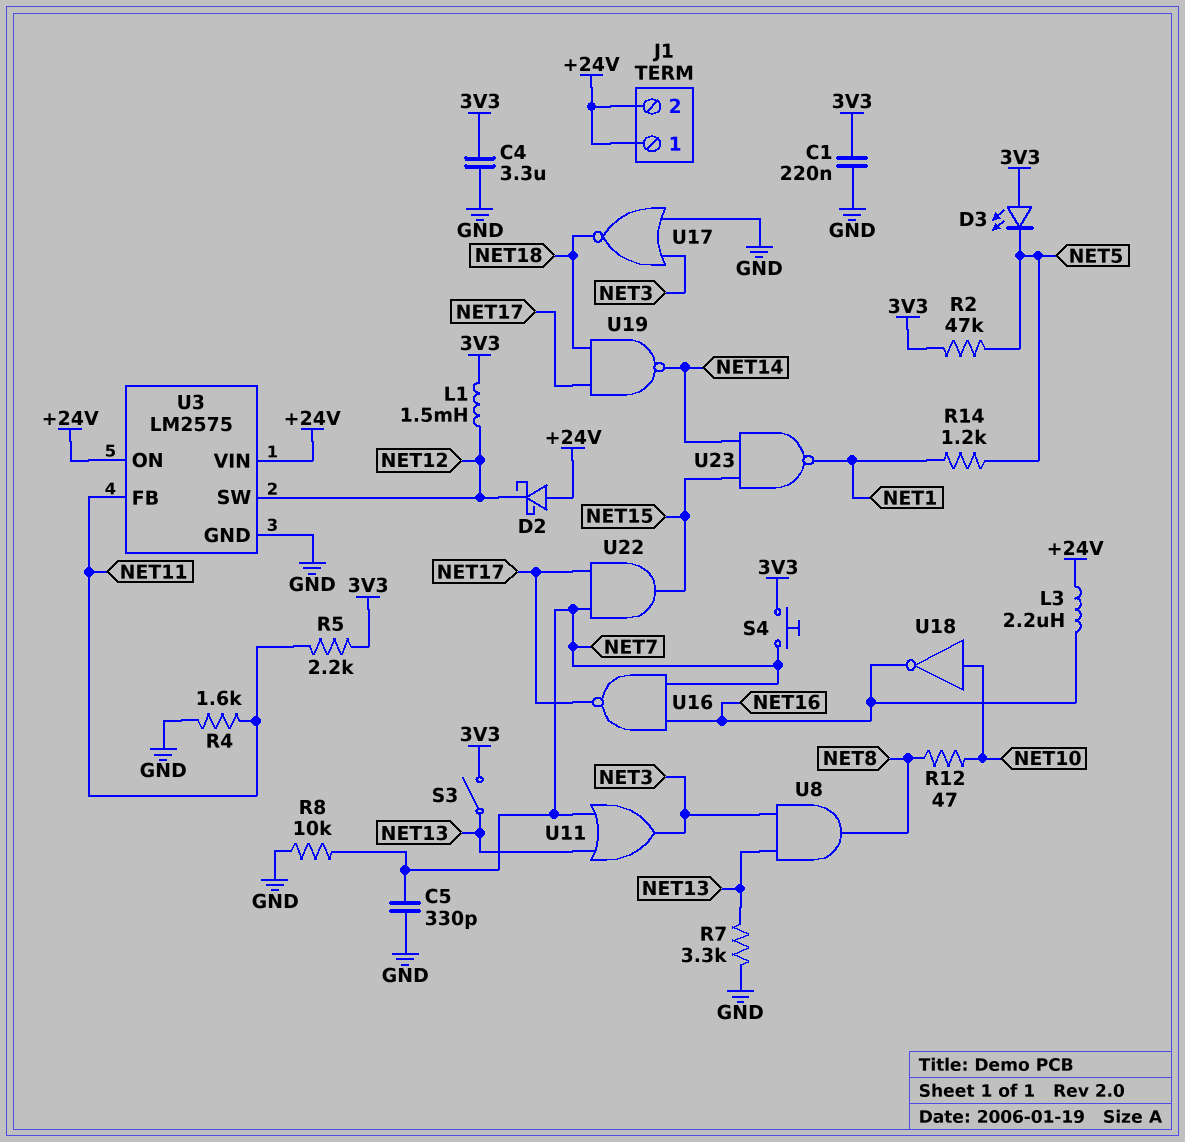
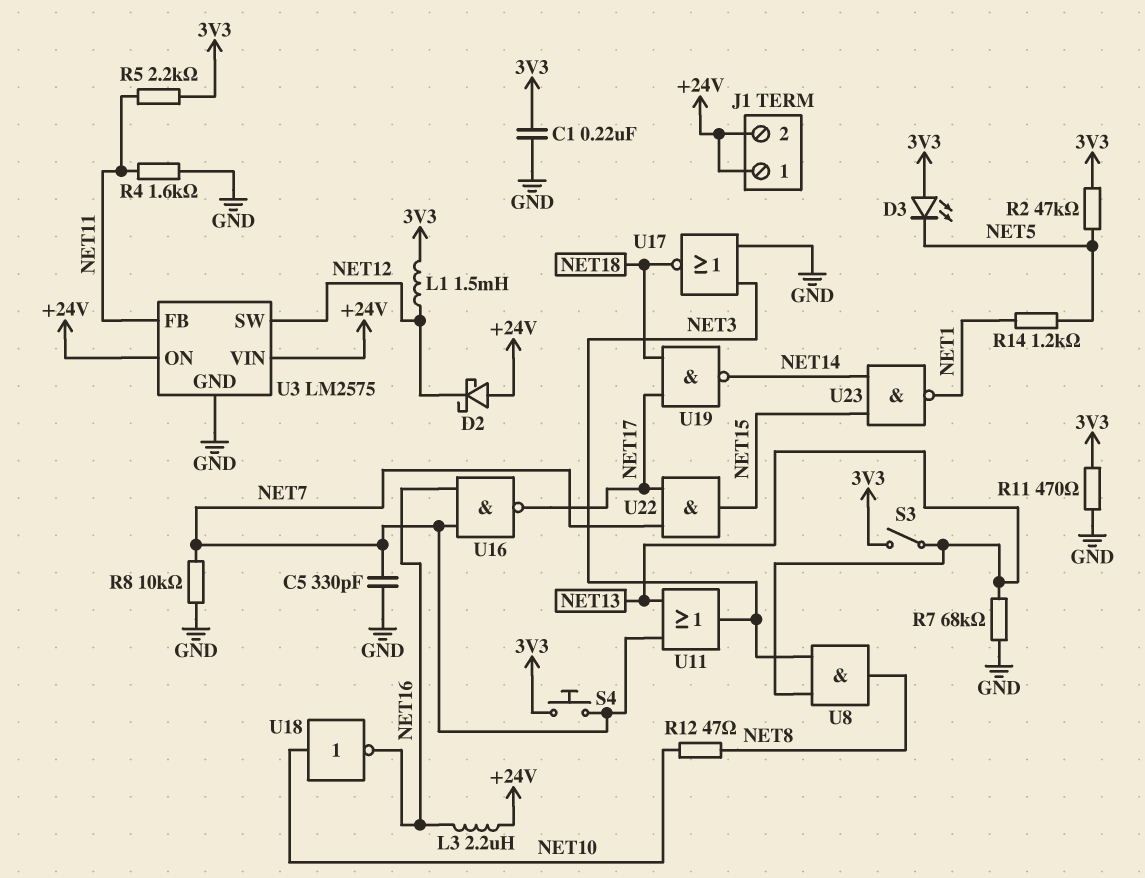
C4: 3.3uF (3V3, GND) -> none
R7: 3.3k (GND, NET13) -> 68k (GND, NET13)
R11: none -> 470 (3V3, GND)

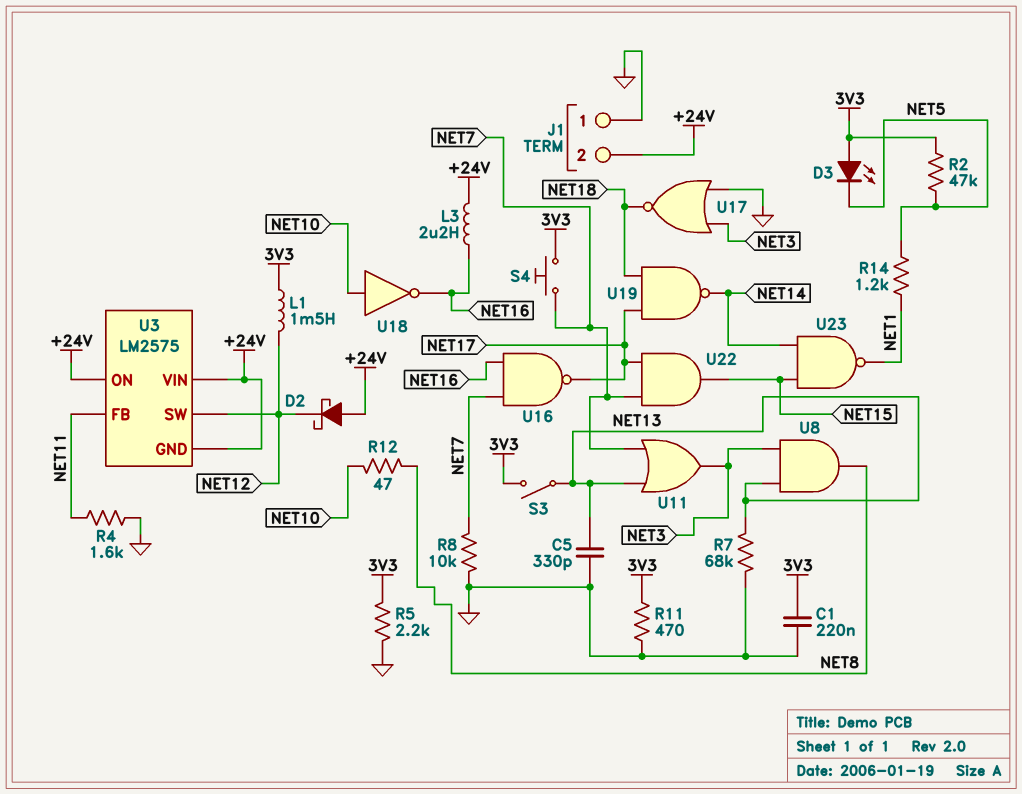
C5: 330pF (GND, NET7) -> 330pF (GND, NET13)
J1 pin 1: +24V -> GND
R5: 2.2k (3V3, NET11) -> 2.2k (3V3, GND)
U3 pin GND: GND -> +24V

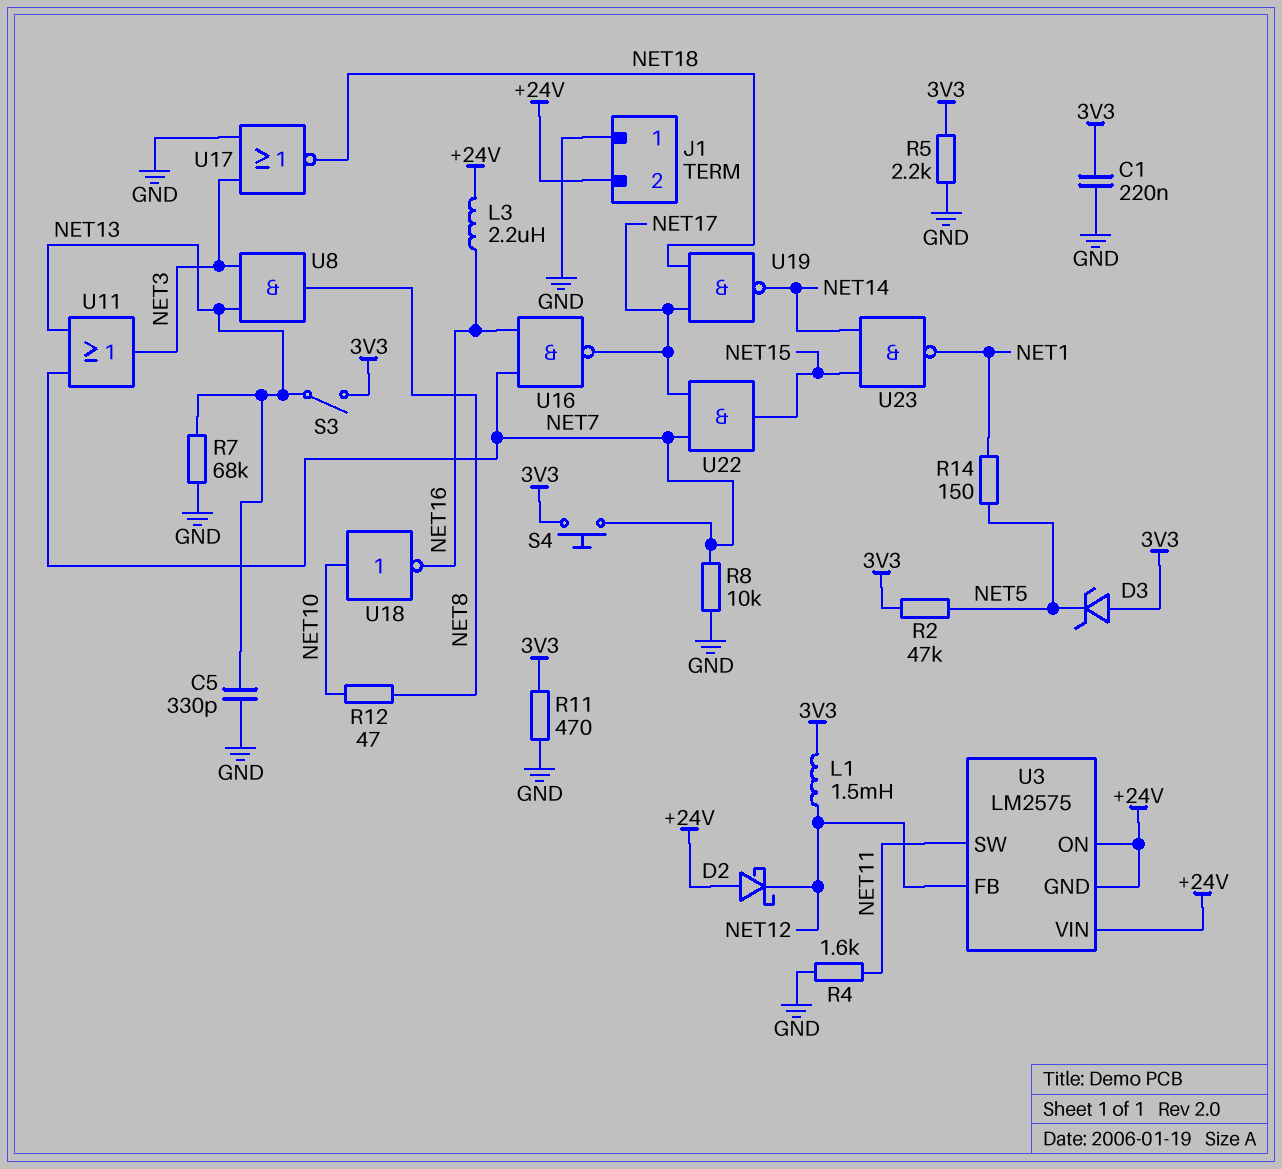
D3: LED (A 3V3, K NET5) -> zener (A 3V3, K NET5)
R14: 1.2k (NET1, NET5) -> 150 (NET1, NET5)
U3 pin FB: NET11 -> NET12
U3 pin SW: NET12 -> NET11

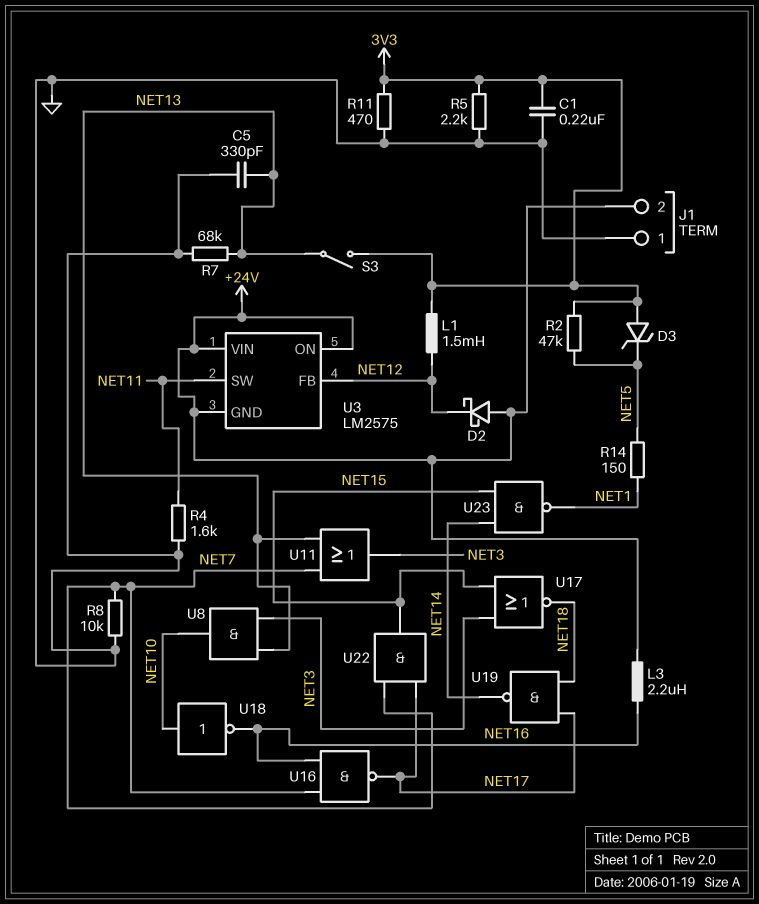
R12: 47 (NET8, NET10) -> none
S4: button (3V3, NET7) -> none
U8: AND (in NET3, in NET13, out NET8) -> AND (in NET3, in NET13, out NET10)
U17: NOR (in GND, in NET3, out NET18) -> NOR (in NET3, in NET15, out NET18)

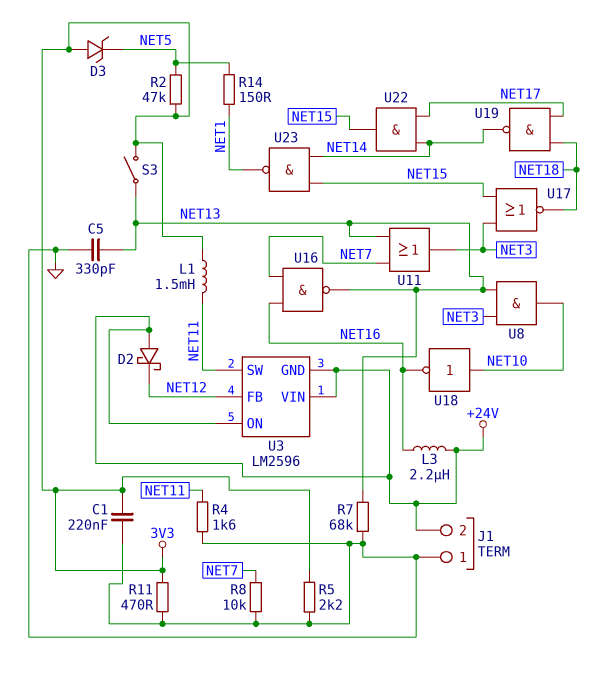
L1: 1.5mH (3V3, NET12) -> 1.5mH (3V3, NET11)
U3: LM2575 -> LM2596
U16: NAND (in NET7, in NET16, out NET17) -> NAND (in NET7, in NET16, out NET13)
U22: AND (in NET7, in NET17, out NET15) -> AND (in NET14, in NET17, out NET15)

